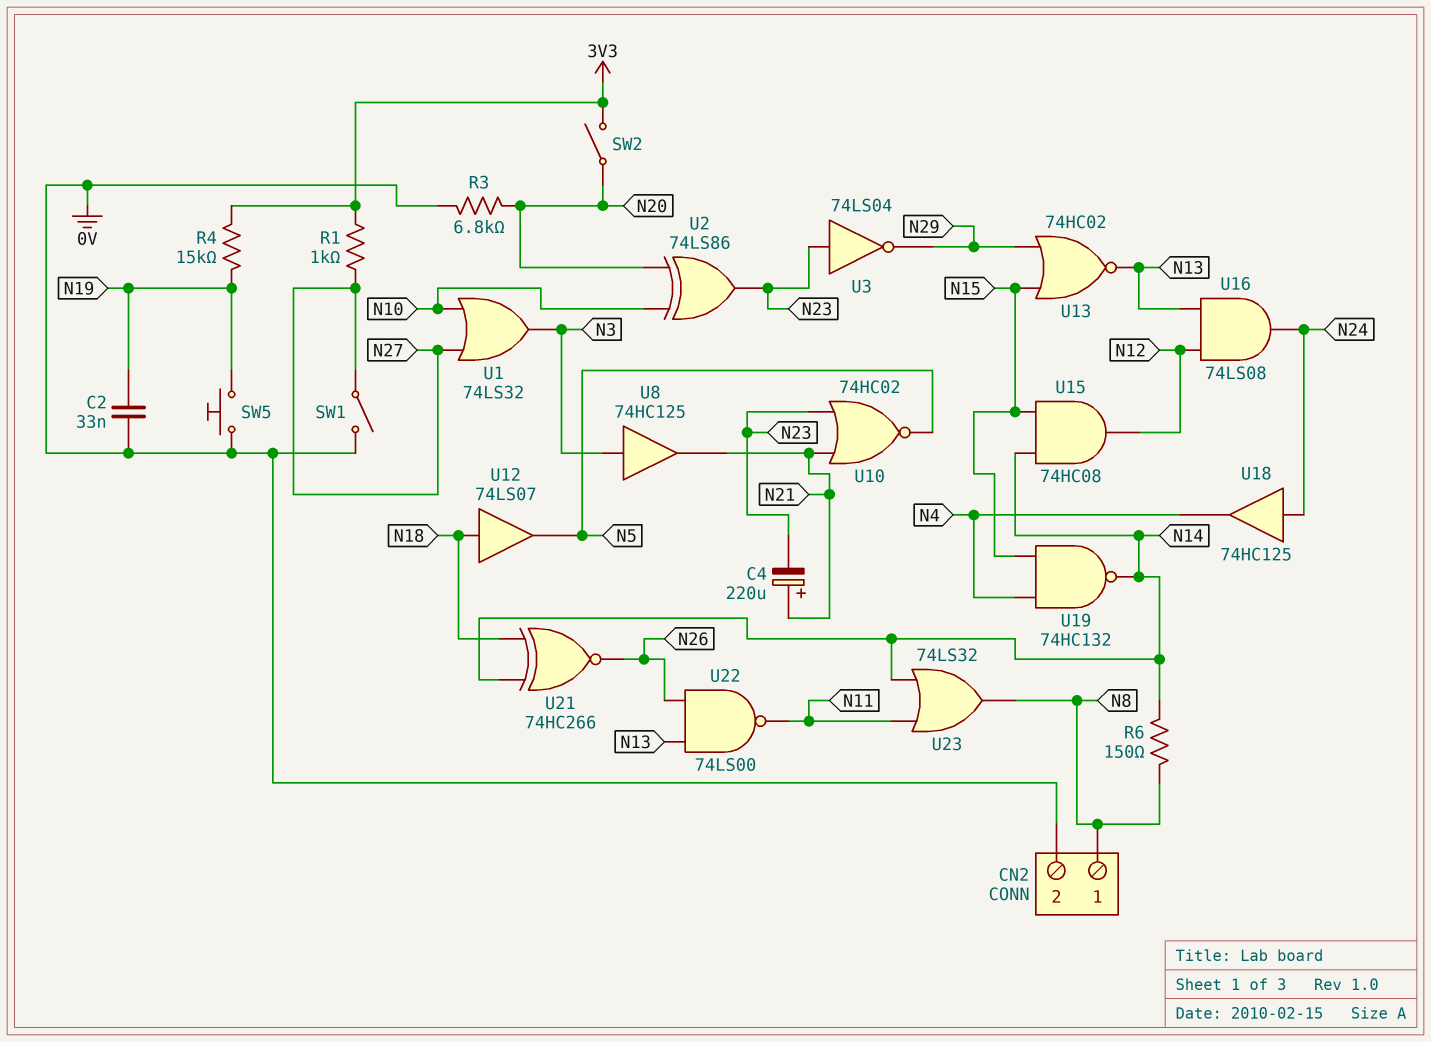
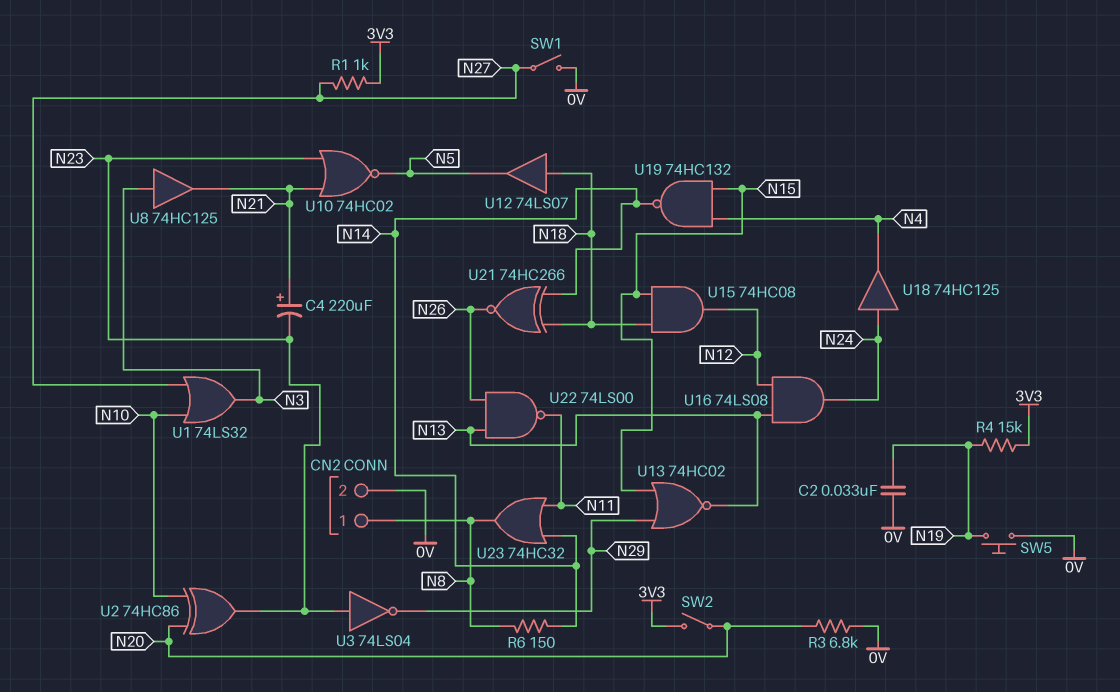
U2: XOR 74LS86 (in N10, in N20, out N23) -> XOR 74HC86 (in N10, in N20, out N23)
U15: AND 74HC08 (in N14, in N15, out N12) -> AND 74HC08 (in N15, in N18, out N12)
U23: OR 74LS32 (in N11, in N14, out N8) -> OR 74HC32 (in N11, in N14, out N8)

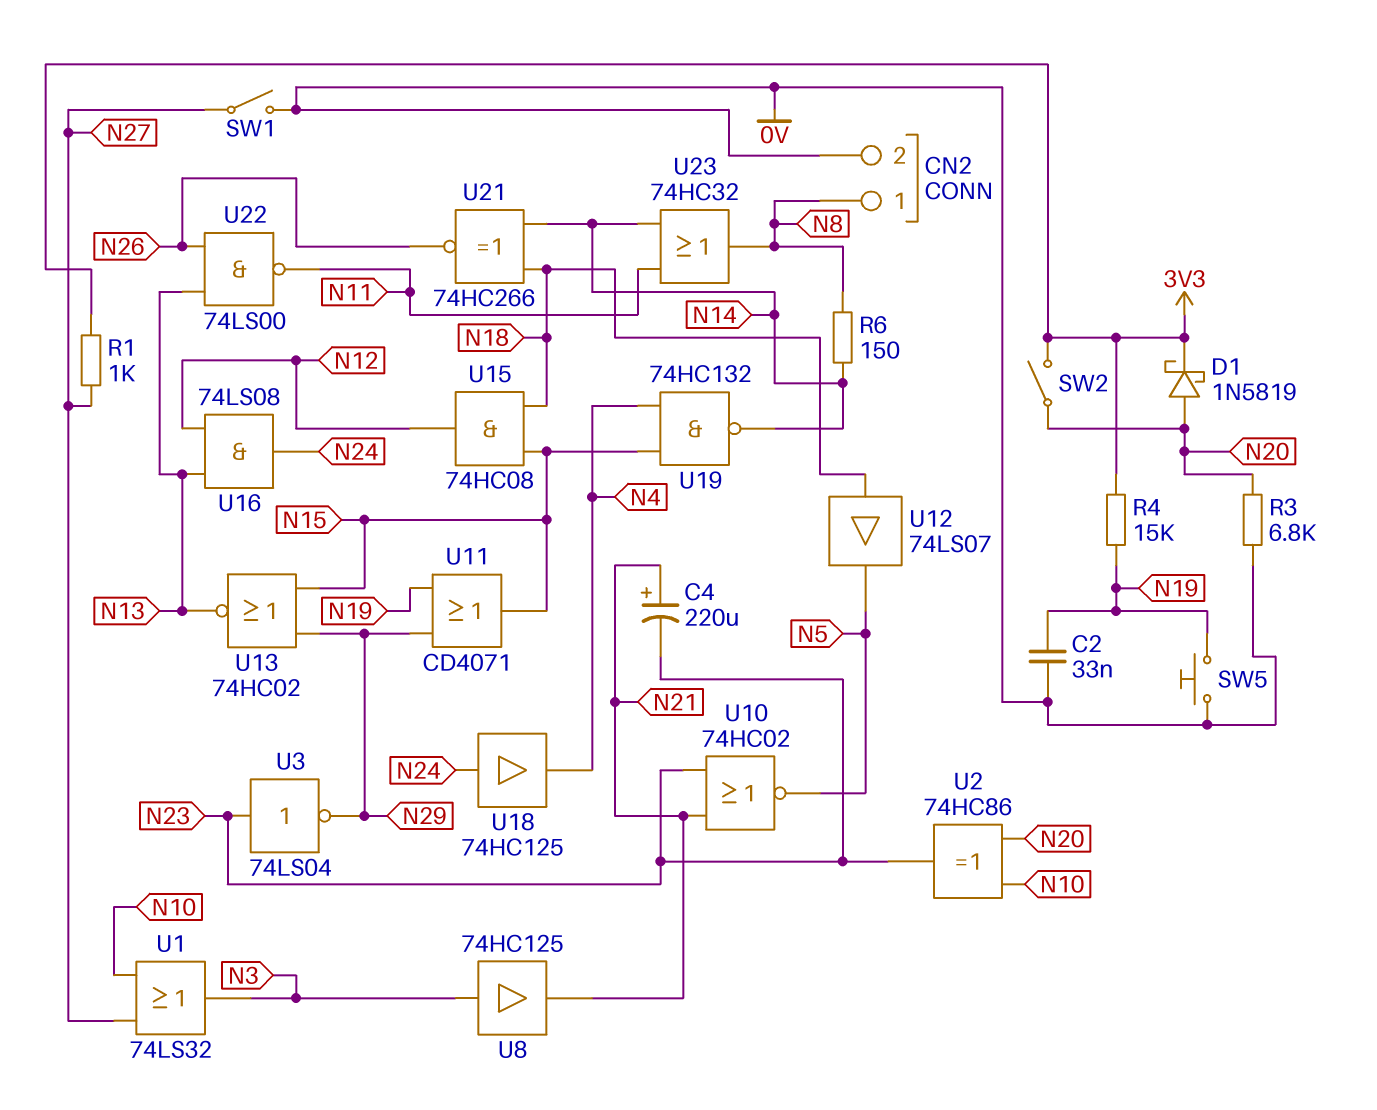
D1: none -> schottky 1N5819 (A N20, K 3V3)
U11: none -> OR CD4071 (in N19, in N29, out N15)

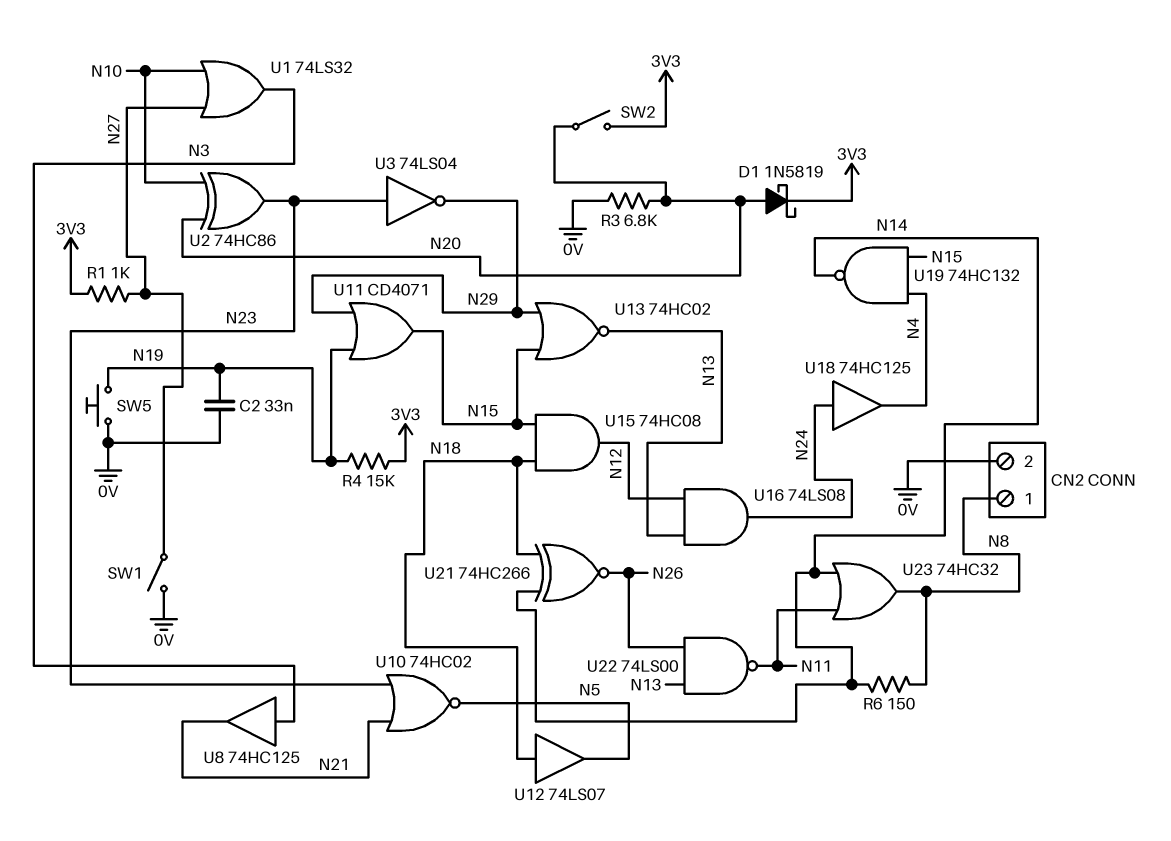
C4: 220uF (plus N21, minus N23) -> none

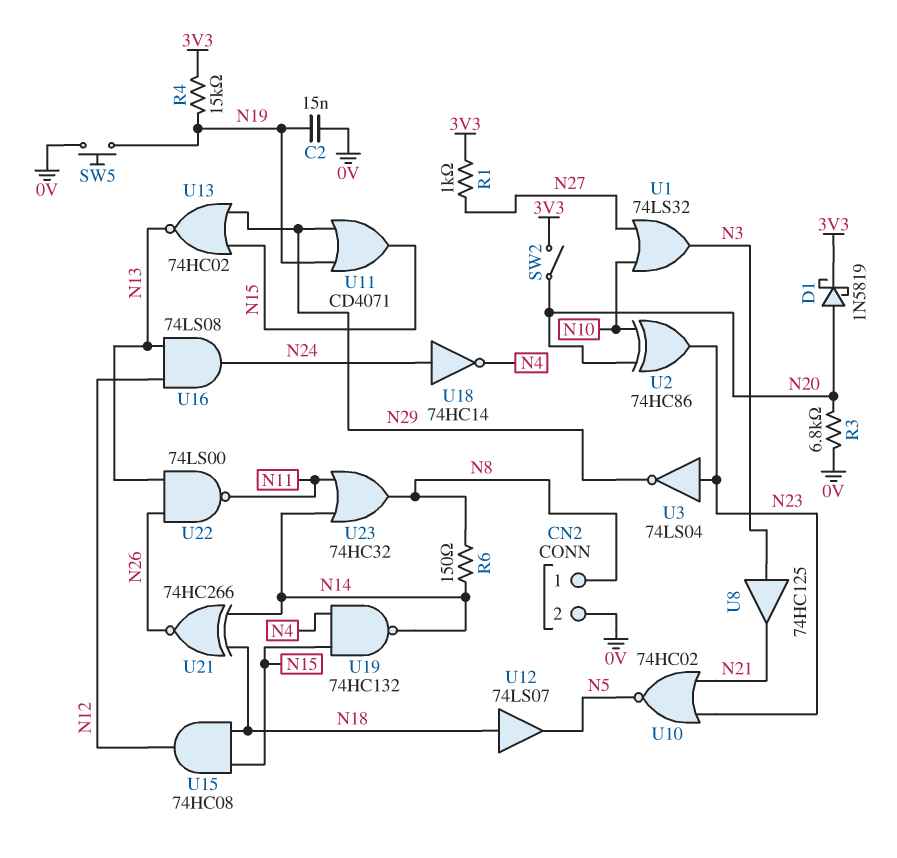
C2: 33nF (0V, N19) -> 15nF (0V, N19)
SW1: switch (0V, N27) -> none
U18: buffer 74HC125 (in N24, out N4) -> NOT 74HC14 (in N24, out N4)

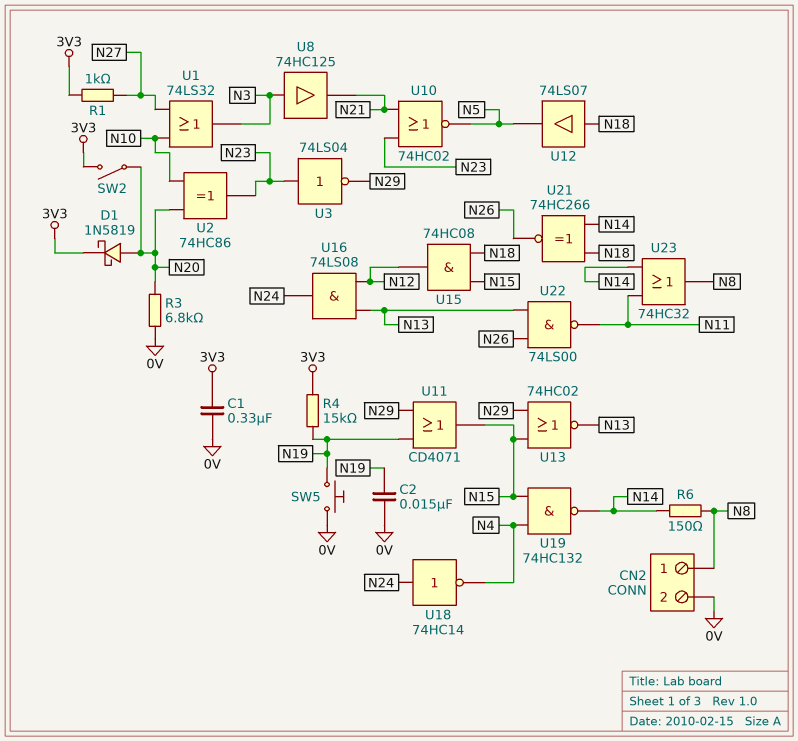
C1: none -> 330nF (0V, 3V3)

